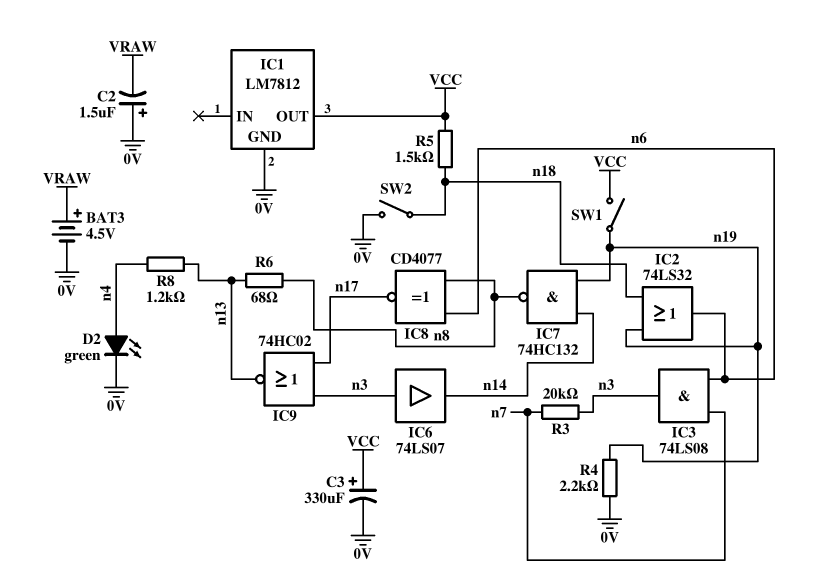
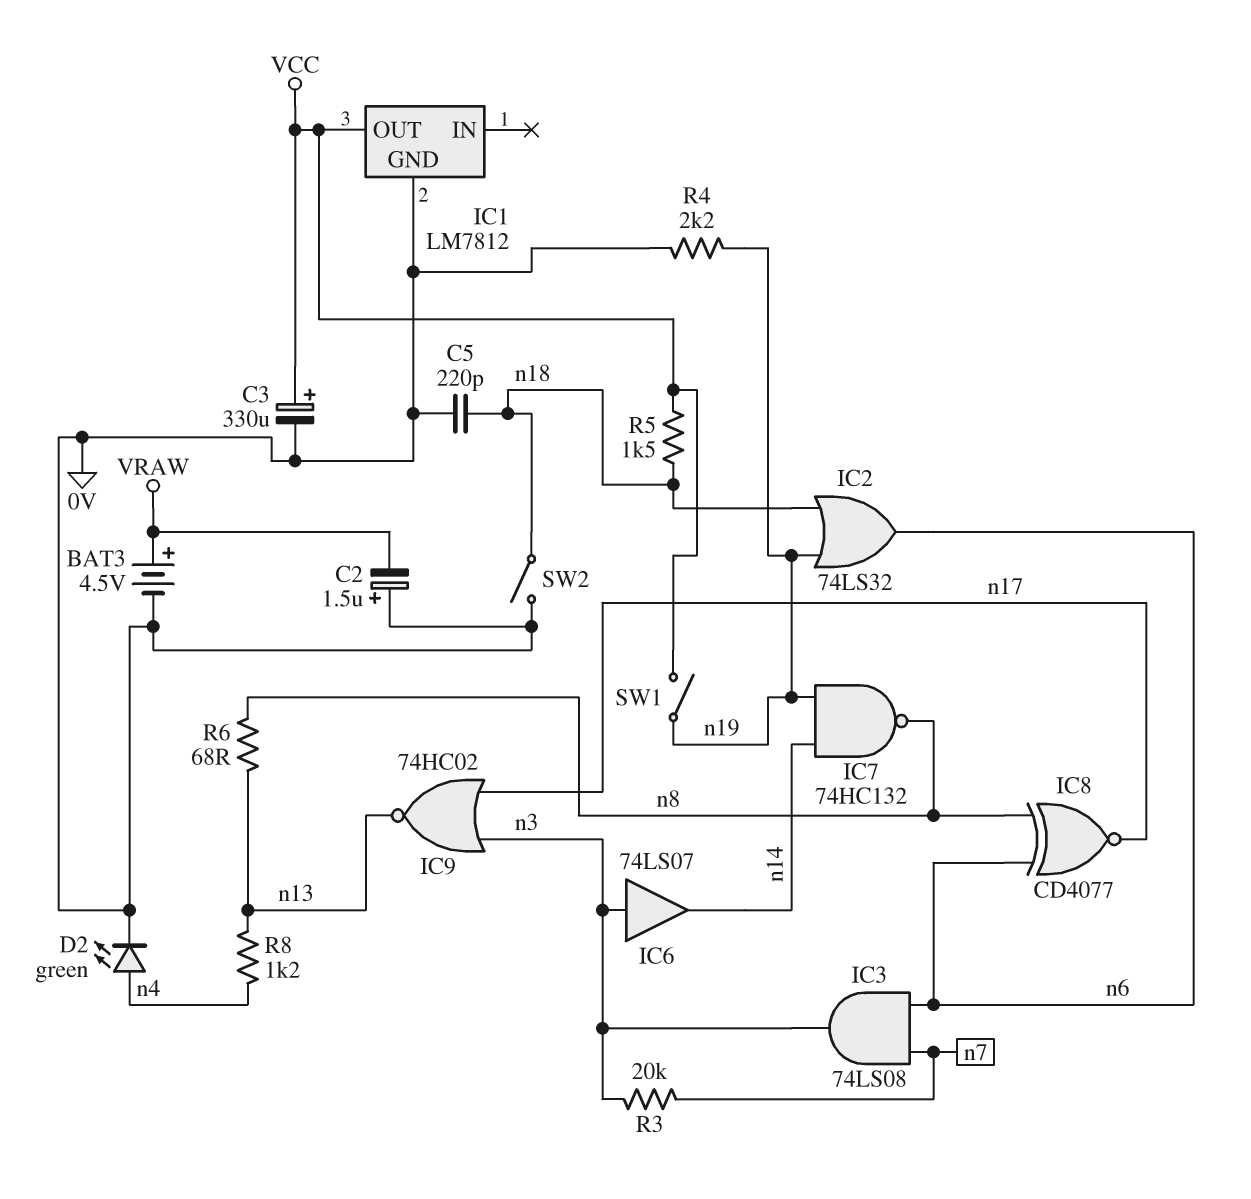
C5: none -> 220pF (0V, n18)

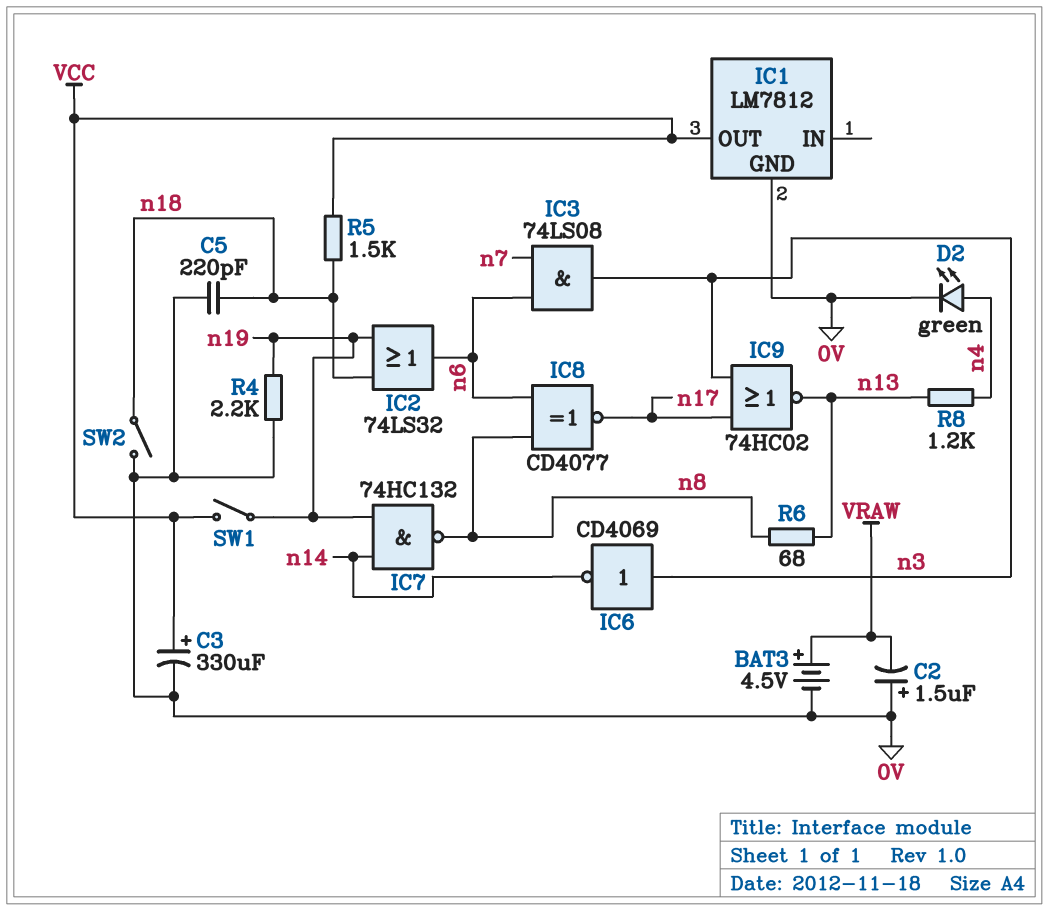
IC6: buffer 74LS07 (in n3, out n14) -> NOT CD4069 (in n3, out n14)
R3: 20k (n3, n7) -> none

